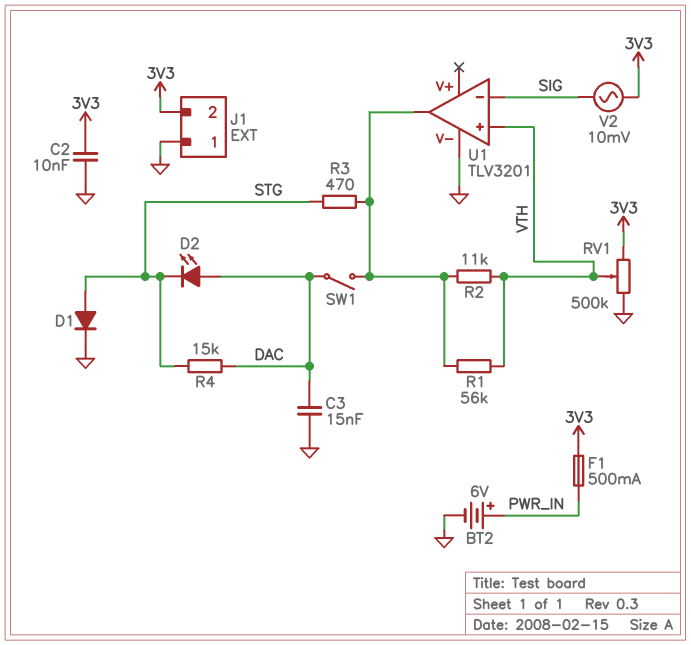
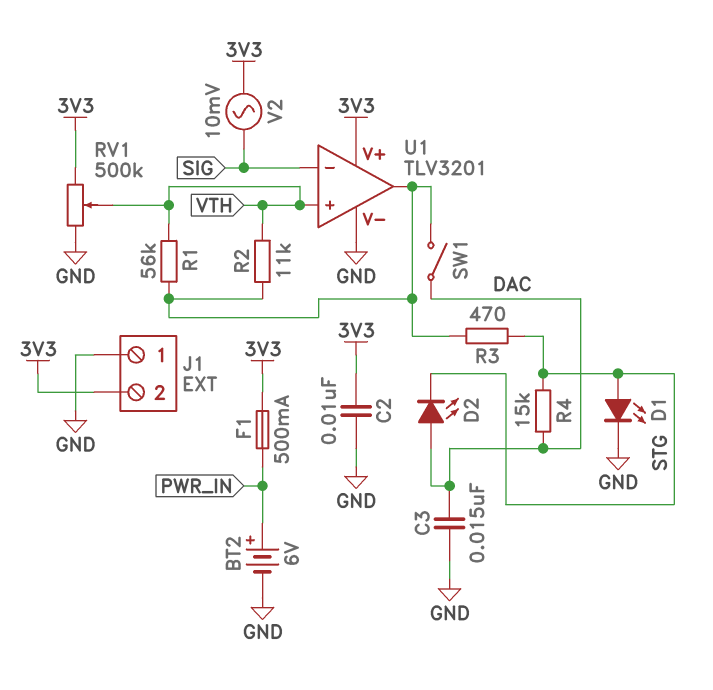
D1: diode (A STG, K GND) -> LED (A STG, K GND)
U1 pin V+: none -> 3V3

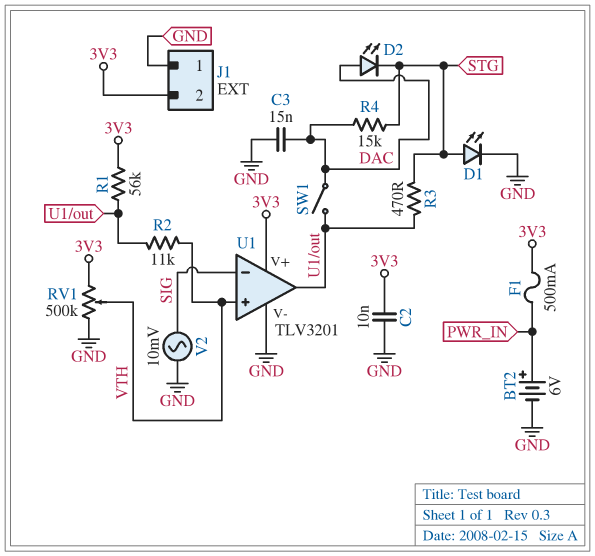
R1: 56k (U1/out, VTH) -> 56k (3V3, U1/out)
V2: AC 10mV (3V3, SIG) -> AC 10mV (GND, SIG)

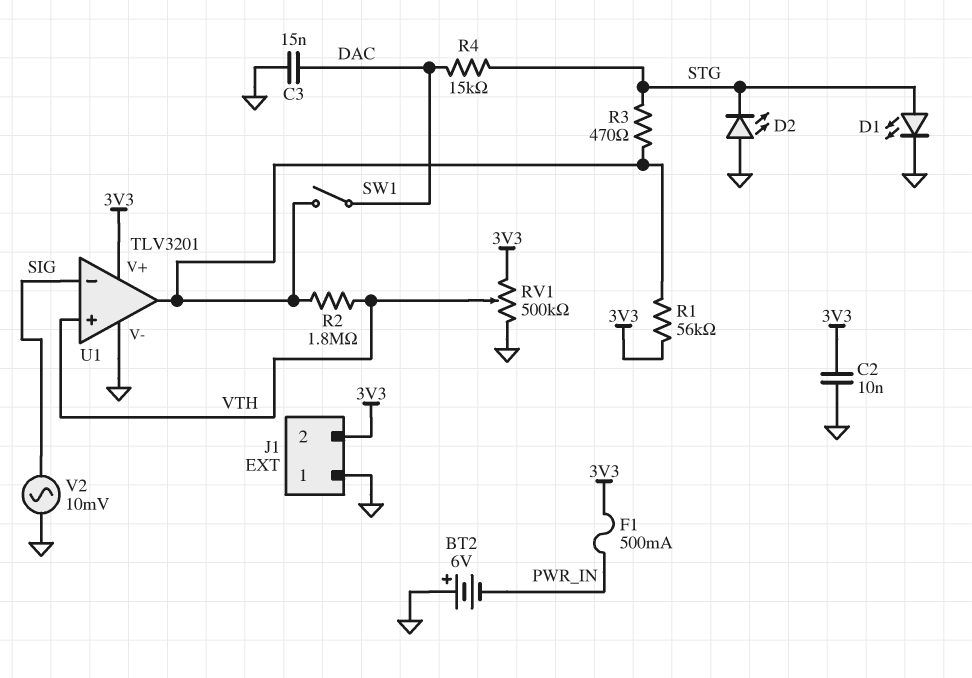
BT2: 6V (plus PWR_IN, minus GND) -> 6V (plus GND, minus PWR_IN)
D2: LED (A DAC, K STG) -> LED (A GND, K STG)
R2: 11k (U1/out, VTH) -> 1.8M (U1/out, VTH)

